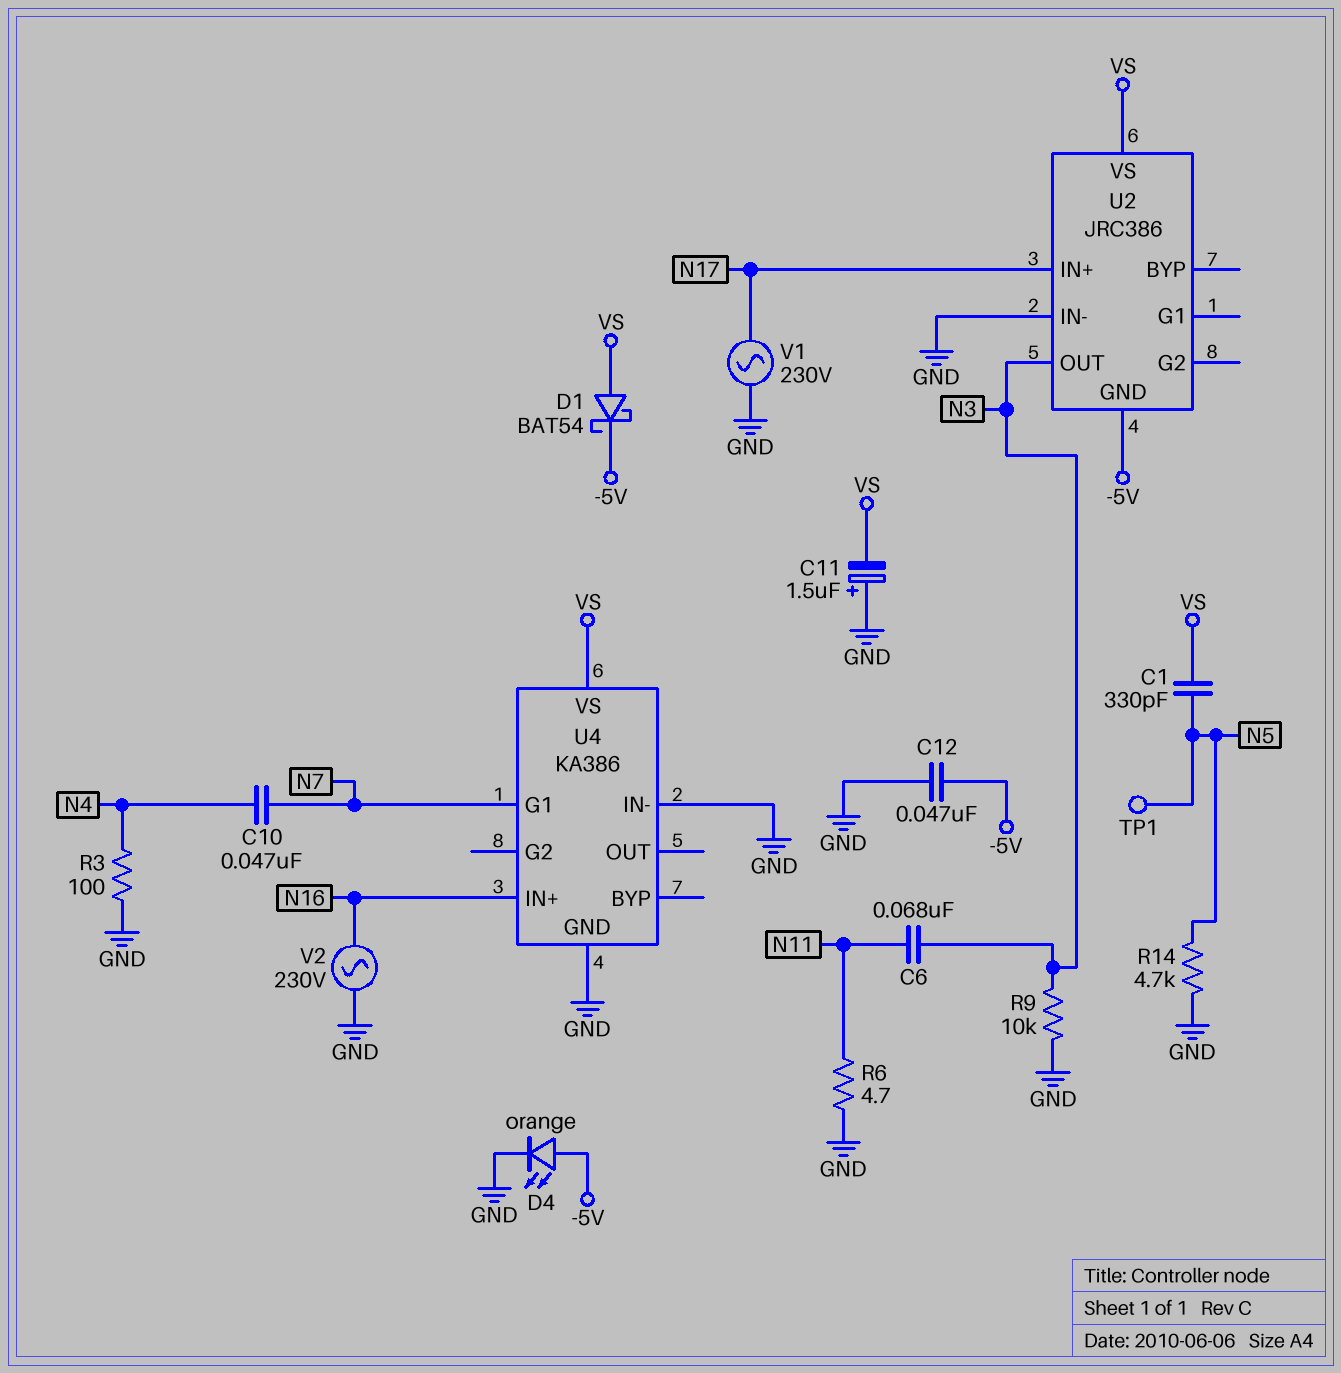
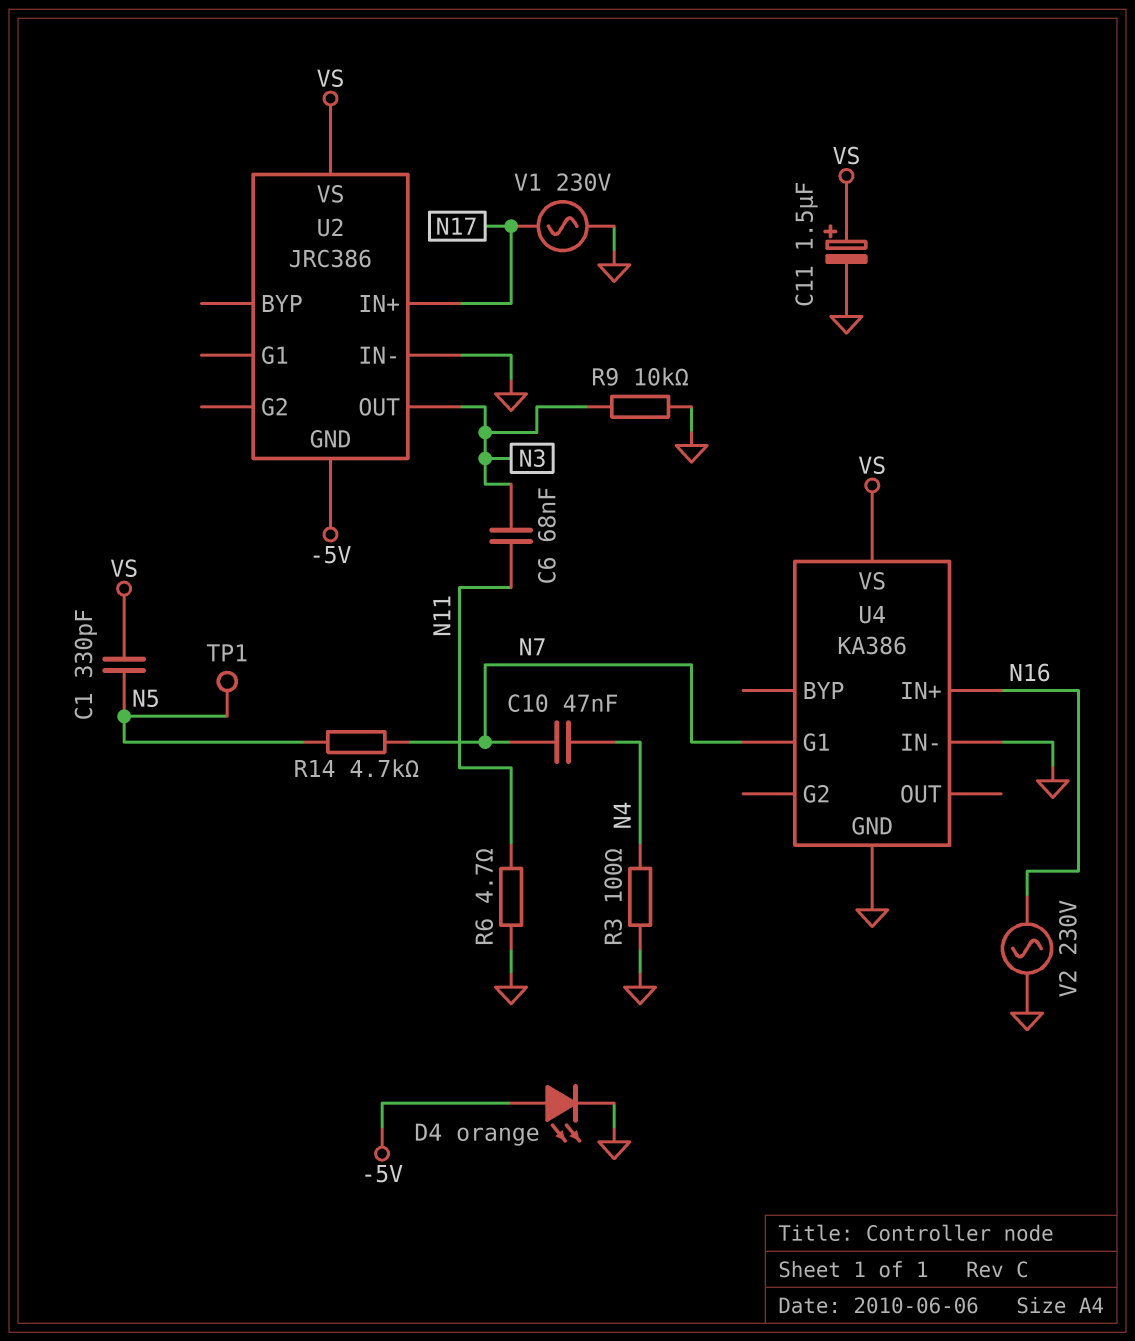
C11: 1.5uF (plus GND, minus VS) -> 1.5uF (plus VS, minus GND)
C12: 47nF (-5V, GND) -> none
D1: schottky BAT54 (A VS, K -5V) -> none
R14: 4.7k (GND, N5) -> 4.7k (N5, N7)

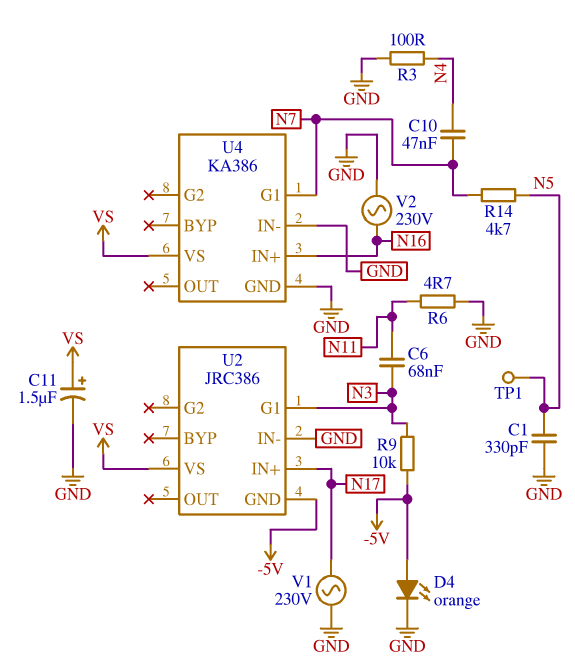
C1: 330pF (N5, VS) -> 330pF (GND, N5)
R9: 10k (GND, N3) -> 10k (-5V, N3)
U2 pin G1: none -> N3
U2 pin OUT: N3 -> none

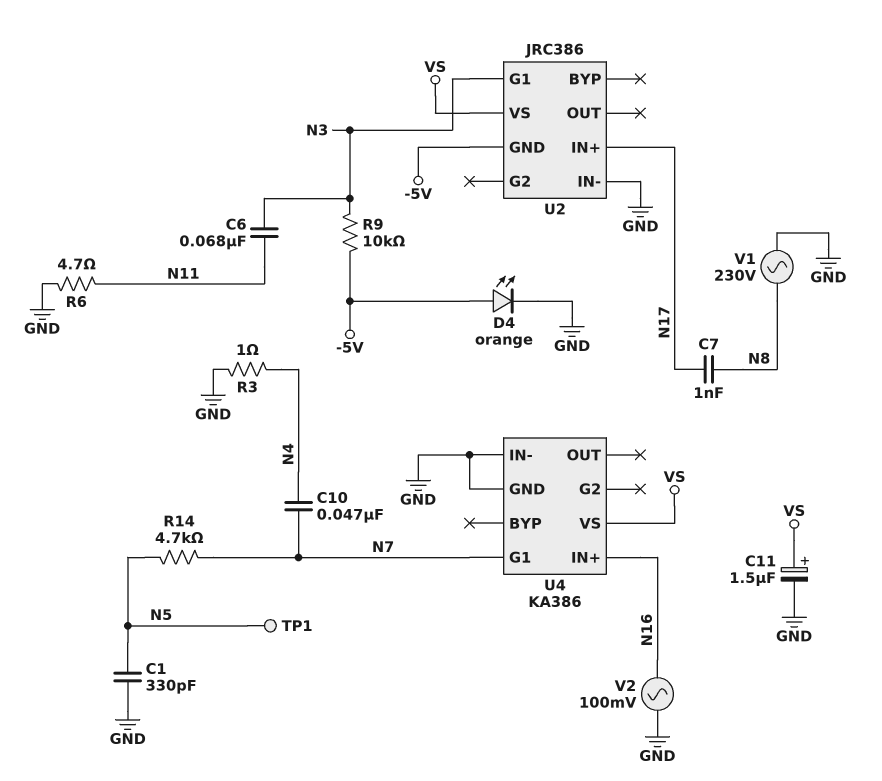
C7: none -> 1nF (N8, N17)
R3: 100 (GND, N4) -> 1 (GND, N4)
V1: AC 230V (GND, N17) -> AC 230V (GND, N8)
V2: AC 230V (GND, N16) -> AC 100mV (GND, N16)

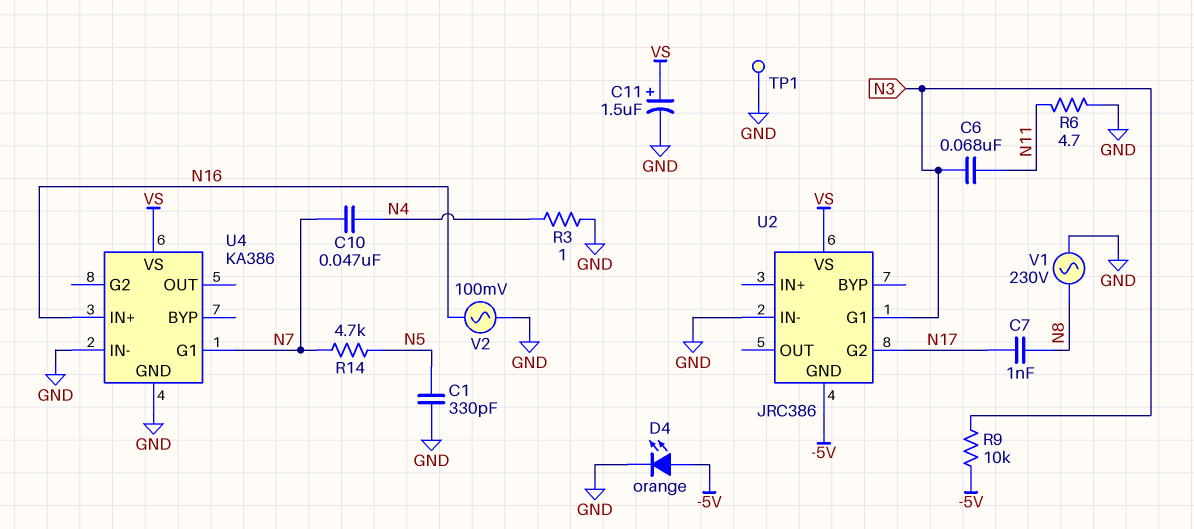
TP1: test point (N5) -> test point (GND)
U2 pin G2: none -> N17
U2 pin IN+: N17 -> none

